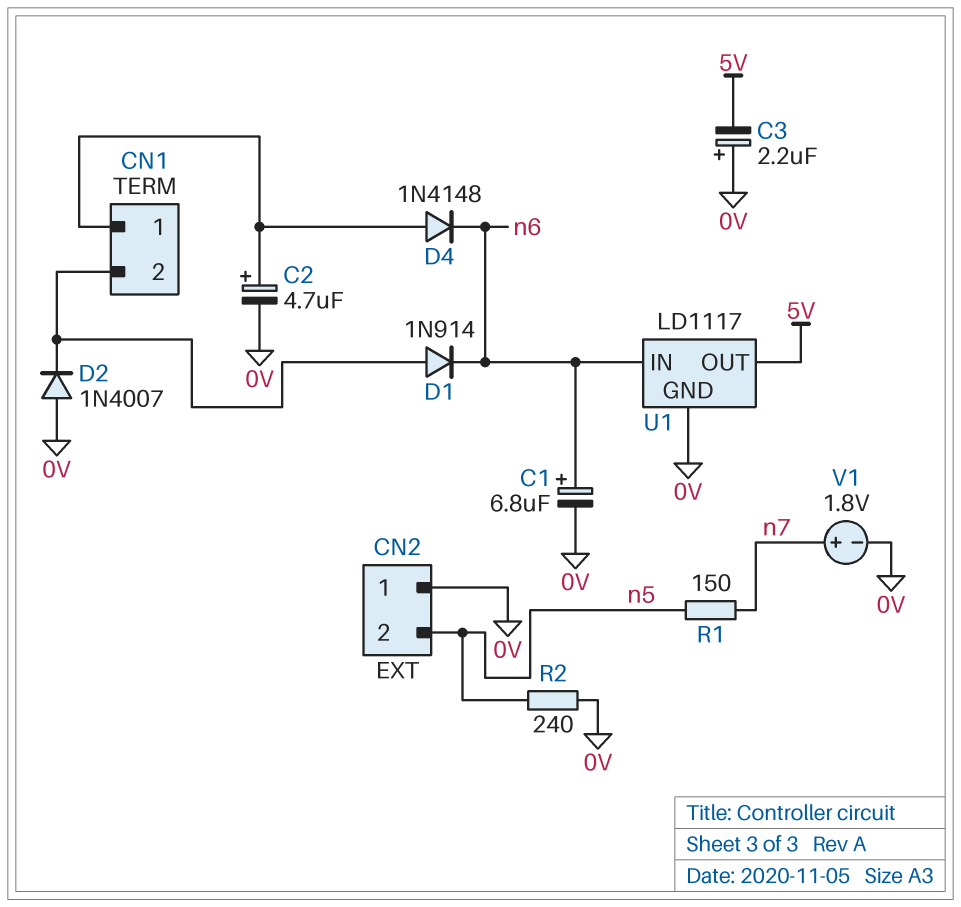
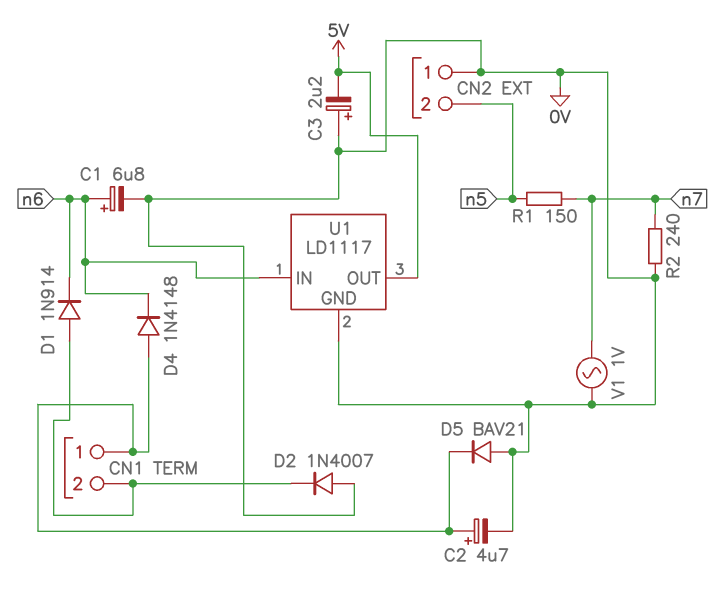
D5: none -> diode BAV21 (A 0V, K CN1/1)
R2: 240 (0V, n5) -> 240 (0V, n7)
V1: 1.8V (plus n7, minus 0V) -> AC 1V (0V, n7)

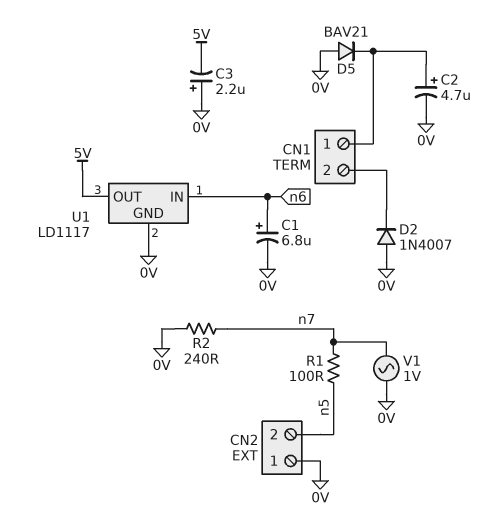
D1: diode 1N914 (A CN1/2, K n6) -> none
D4: diode 1N4148 (A CN1/1, K n6) -> none
R1: 150 (n5, n7) -> 100 (n5, n7)

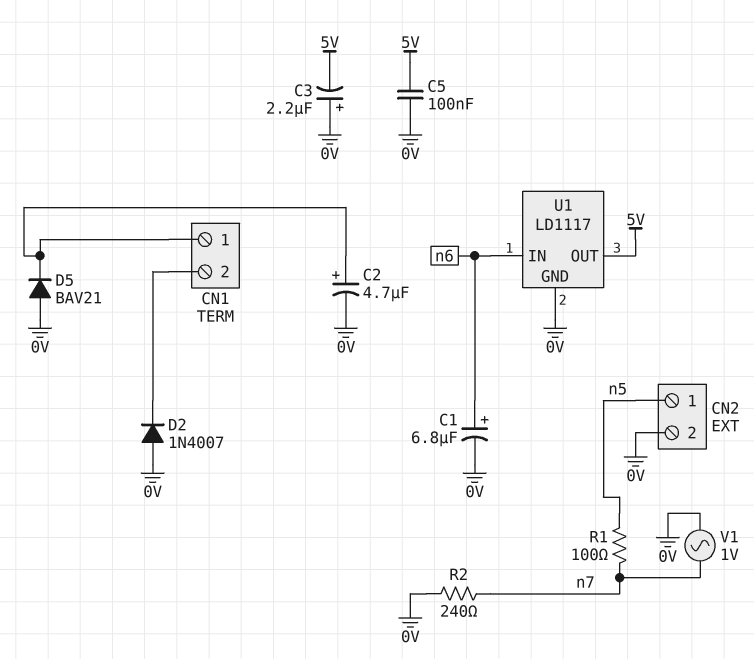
C5: none -> 100nF (0V, 5V)
CN2 pin 1: 0V -> n5
CN2 pin 2: n5 -> 0V

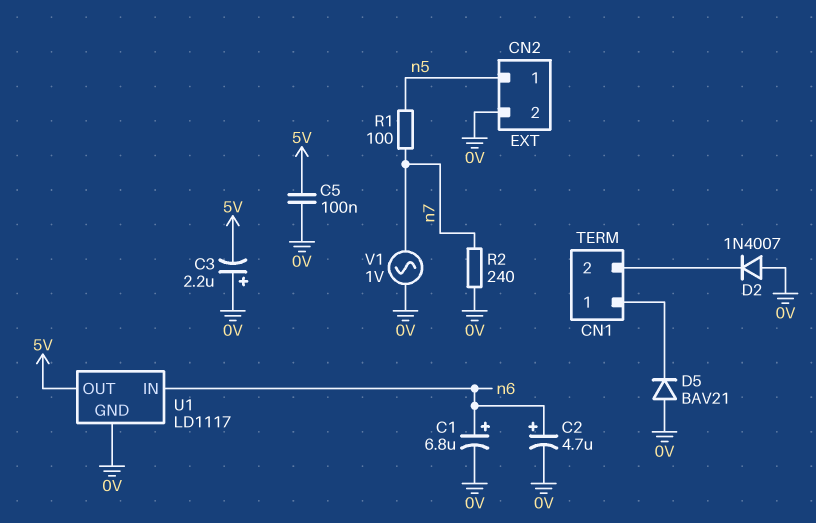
C2: 4.7uF (plus CN1/1, minus 0V) -> 4.7uF (plus n6, minus 0V)

